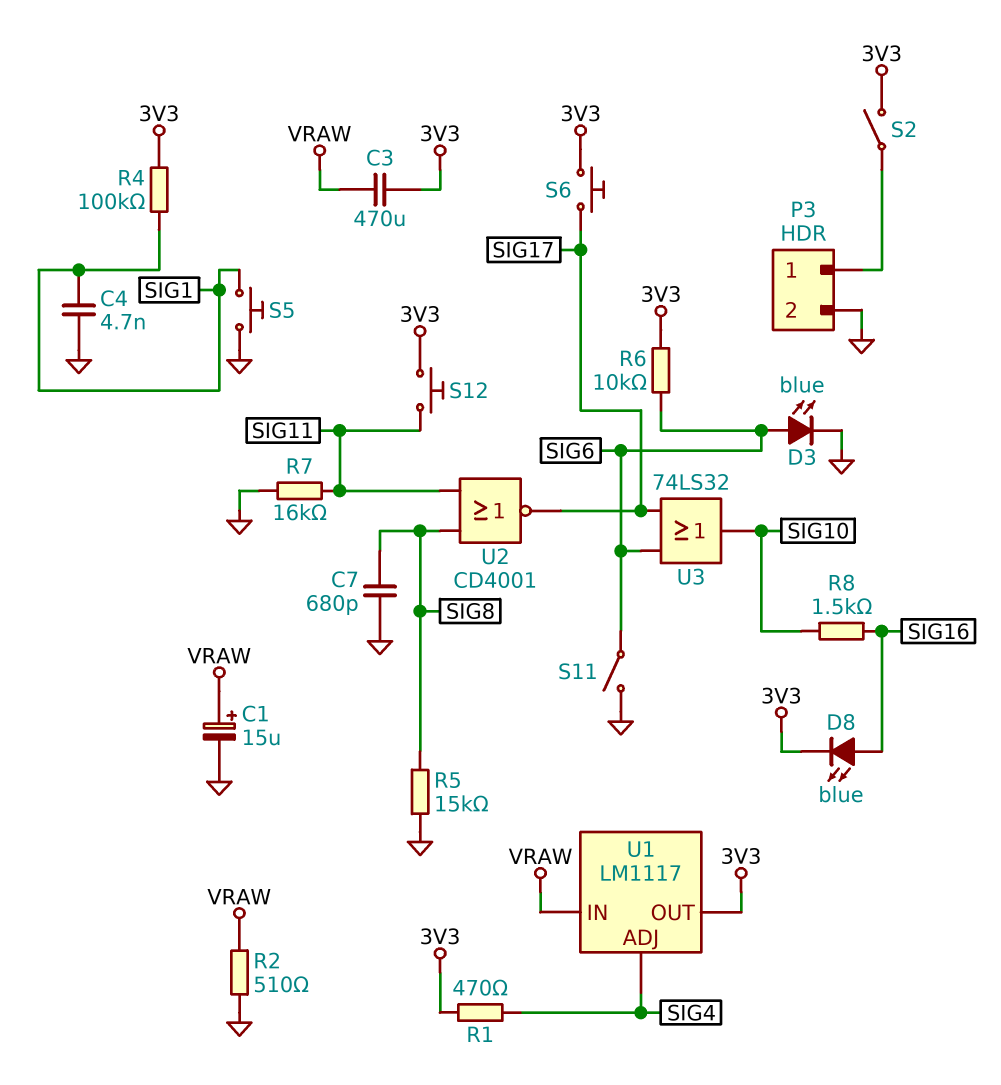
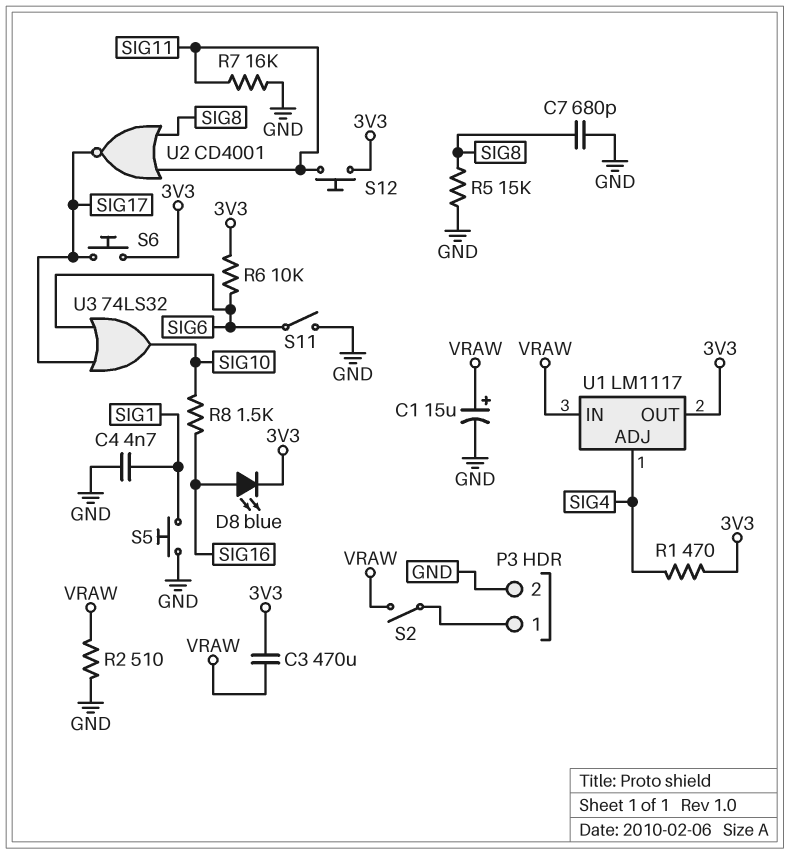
D3: LED blue (A SIG6, K GND) -> none
R4: 100k (3V3, SIG1) -> none
S2: switch (3V3, P3/1) -> switch (P3/1, VRAW)

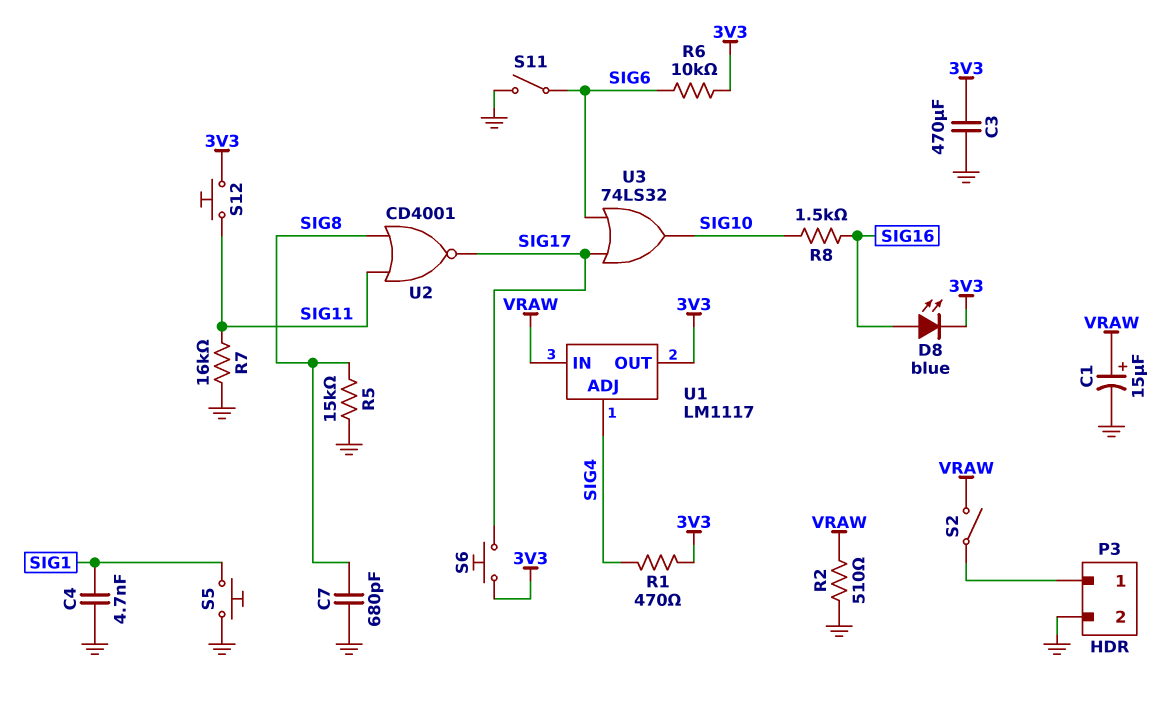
C3: 470uF (3V3, VRAW) -> 470uF (3V3, GND)

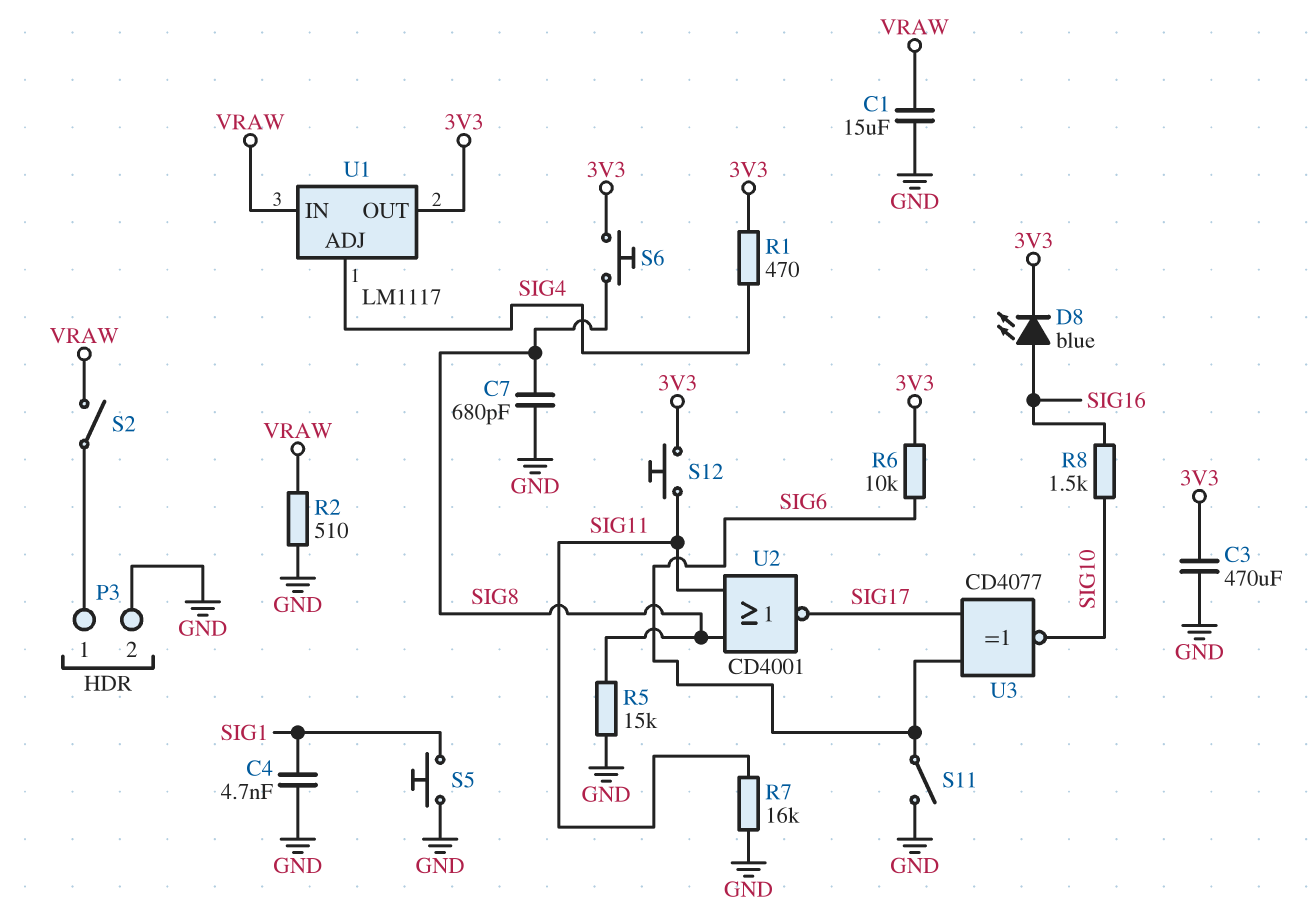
C1: 15uF (plus VRAW, minus GND) -> 15uF (GND, VRAW)
S6: button (3V3, SIG17) -> button (3V3, SIG8)
U3: OR 74LS32 (in SIG6, in SIG17, out SIG10) -> XNOR CD4077 (in SIG6, in SIG17, out SIG10)

